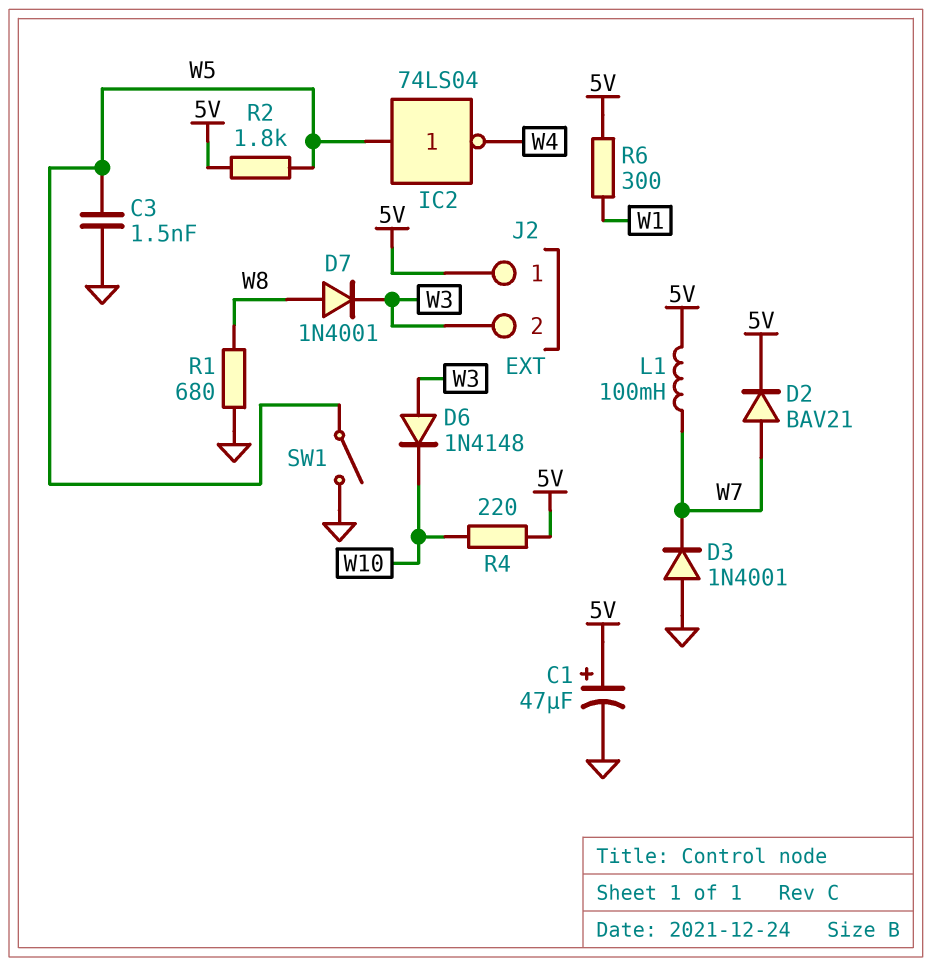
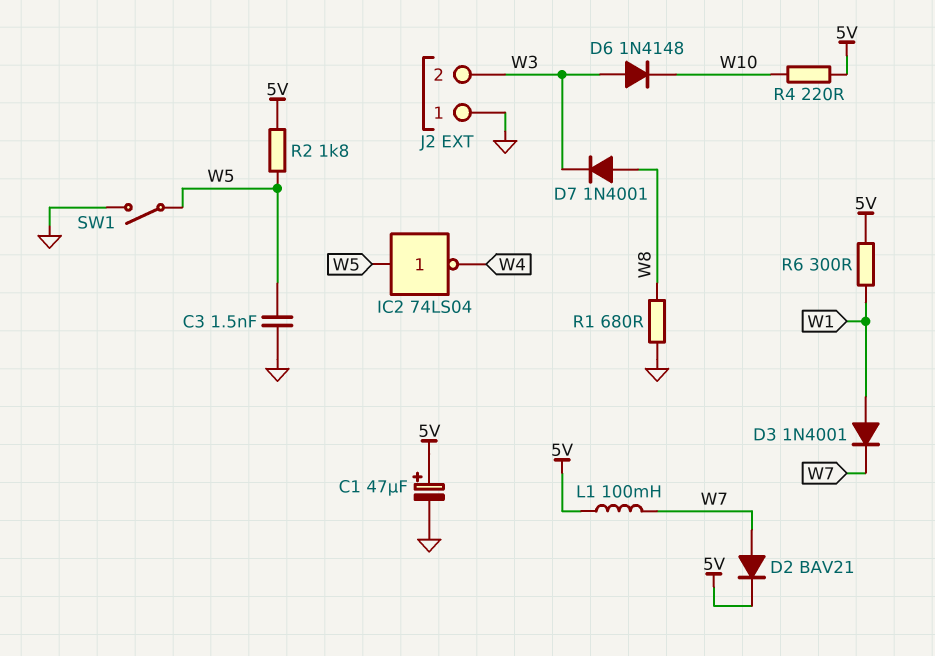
D3: diode 1N4001 (A GND, K W7) -> diode 1N4001 (A W1, K W7)
J2 pin 1: 5V -> GND

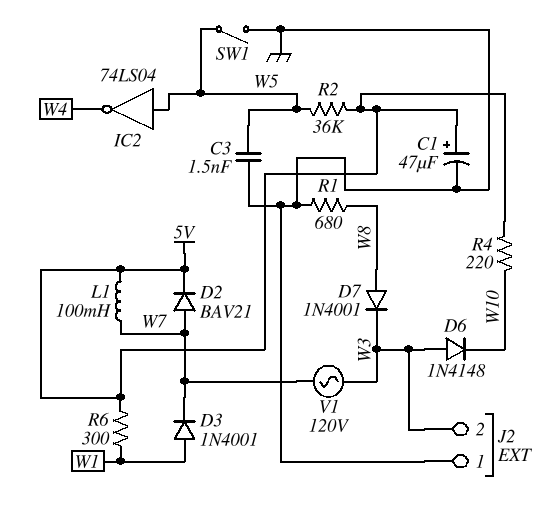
R2: 1.8k (5V, W5) -> 36k (5V, W5)
V1: none -> AC 120V (W3, W7)

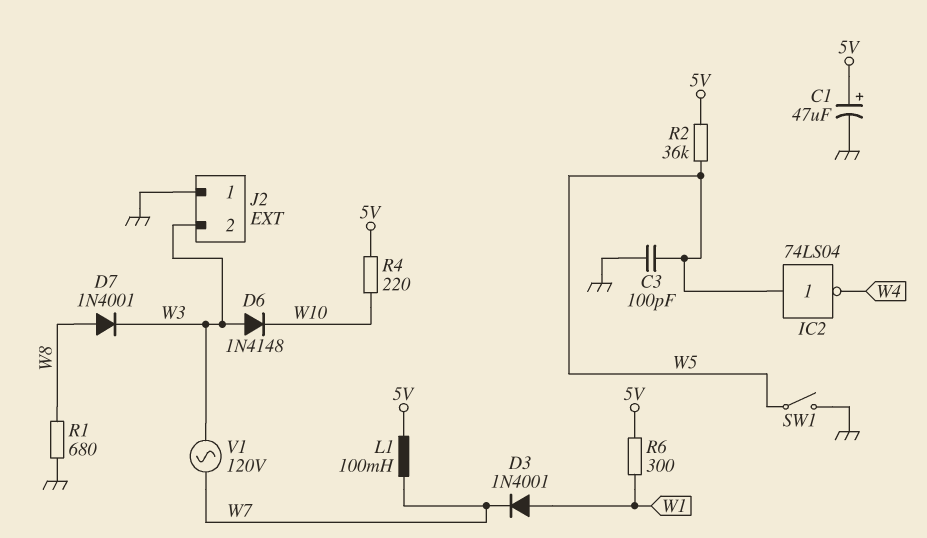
C3: 1.5nF (GND, W5) -> 100pF (GND, W5)
D2: diode BAV21 (A W7, K 5V) -> none

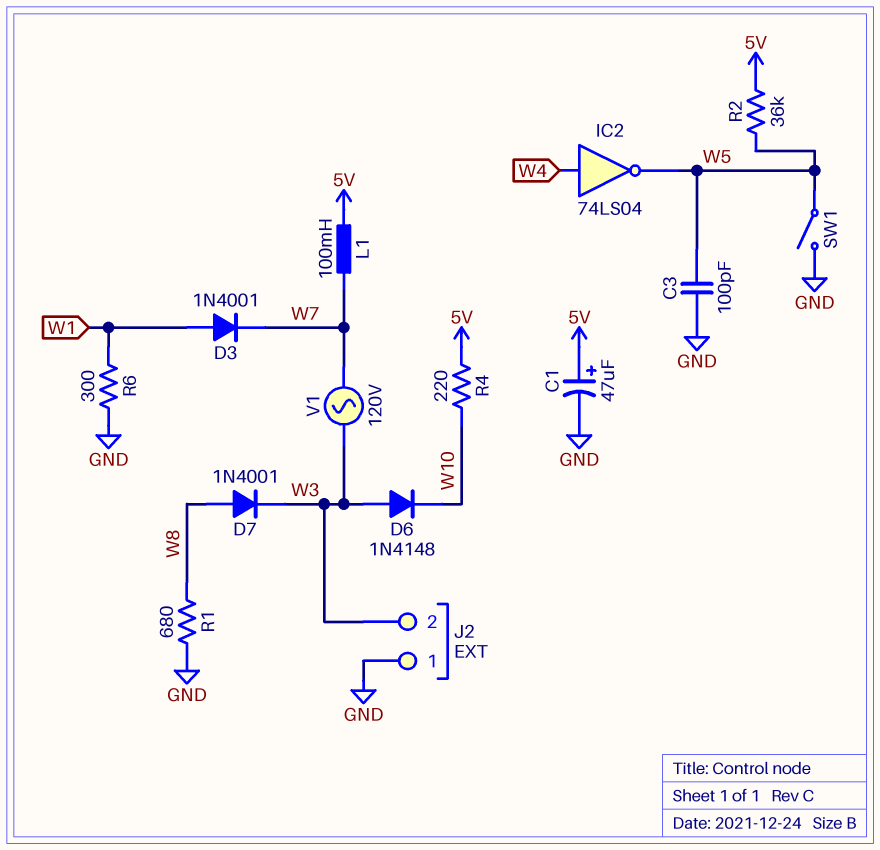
IC2: NOT 74LS04 (in W5, out W4) -> NOT 74LS04 (in W4, out W5)
R6: 300 (5V, W1) -> 300 (GND, W1)

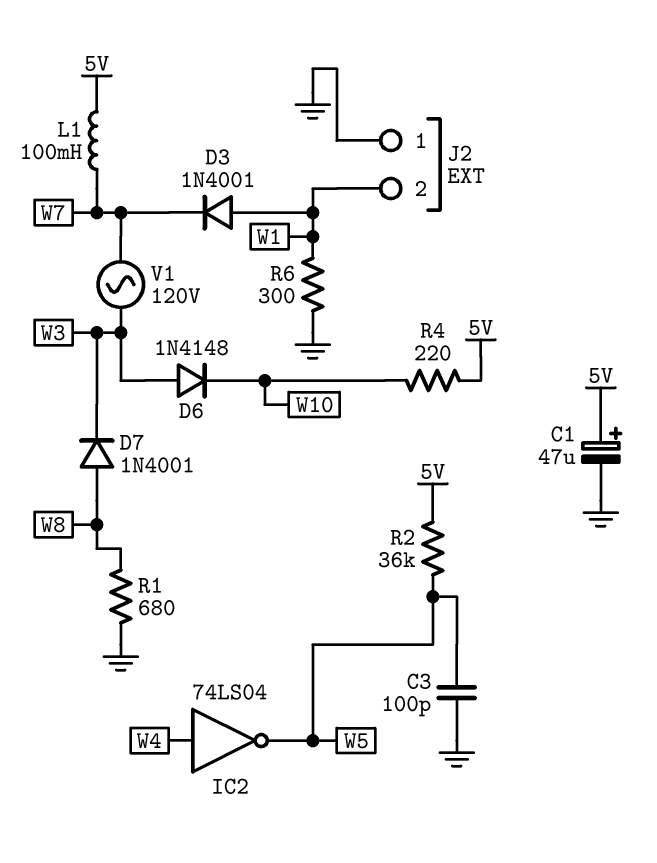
J2 pin 2: W3 -> W1
SW1: switch (GND, W5) -> none

